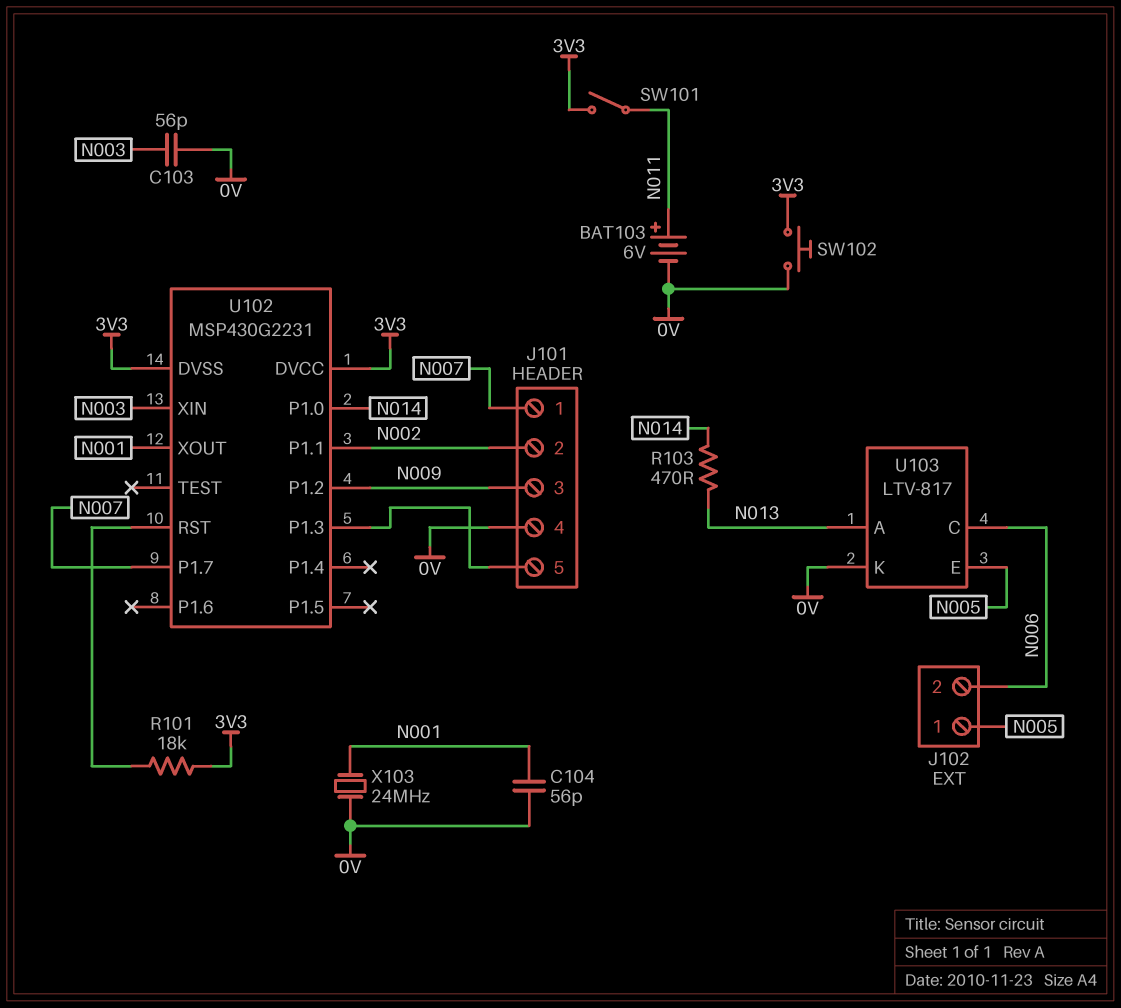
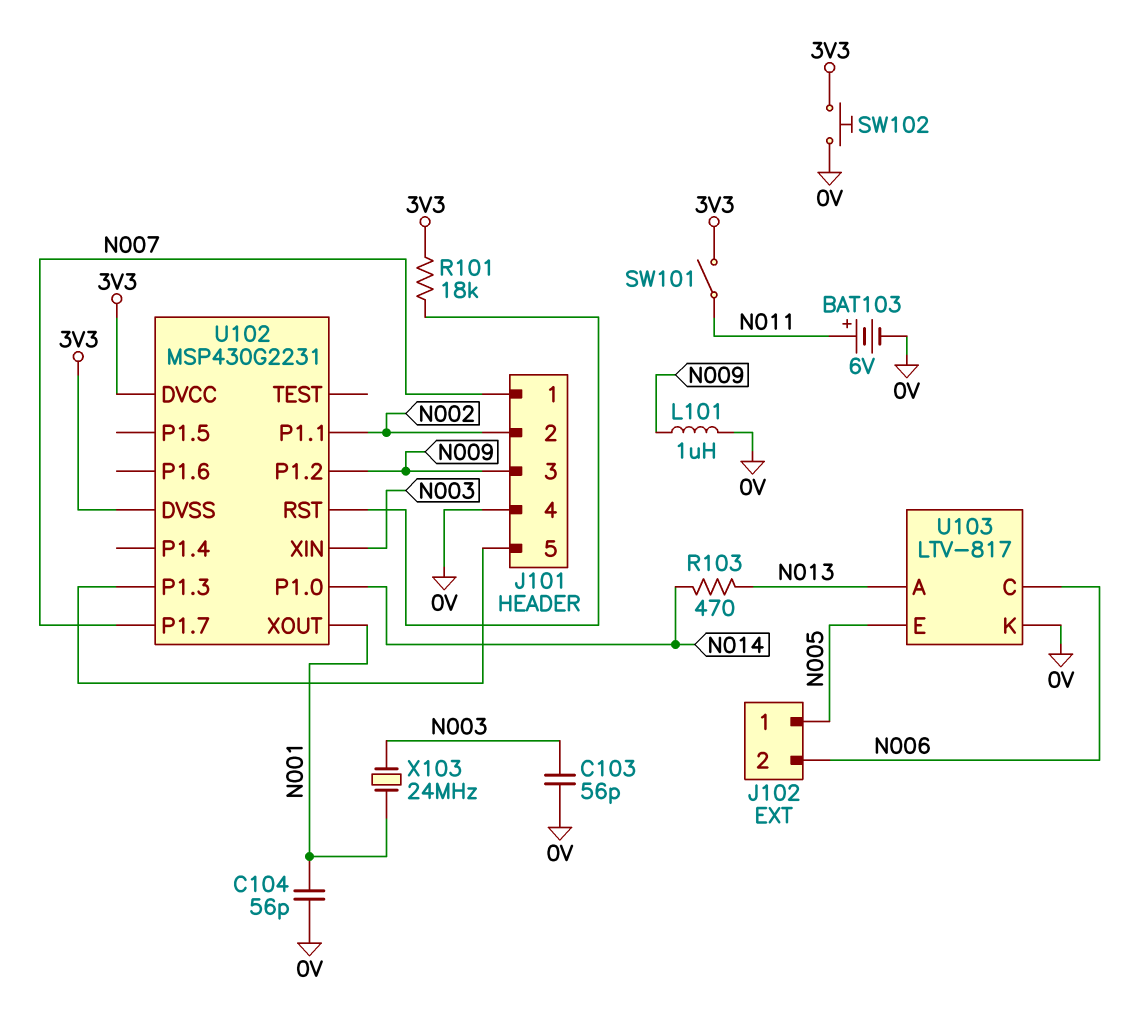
L101: none -> 1uH (0V, N009)
X103: 24MHz (0V, N001) -> 24MHz (N001, N003)

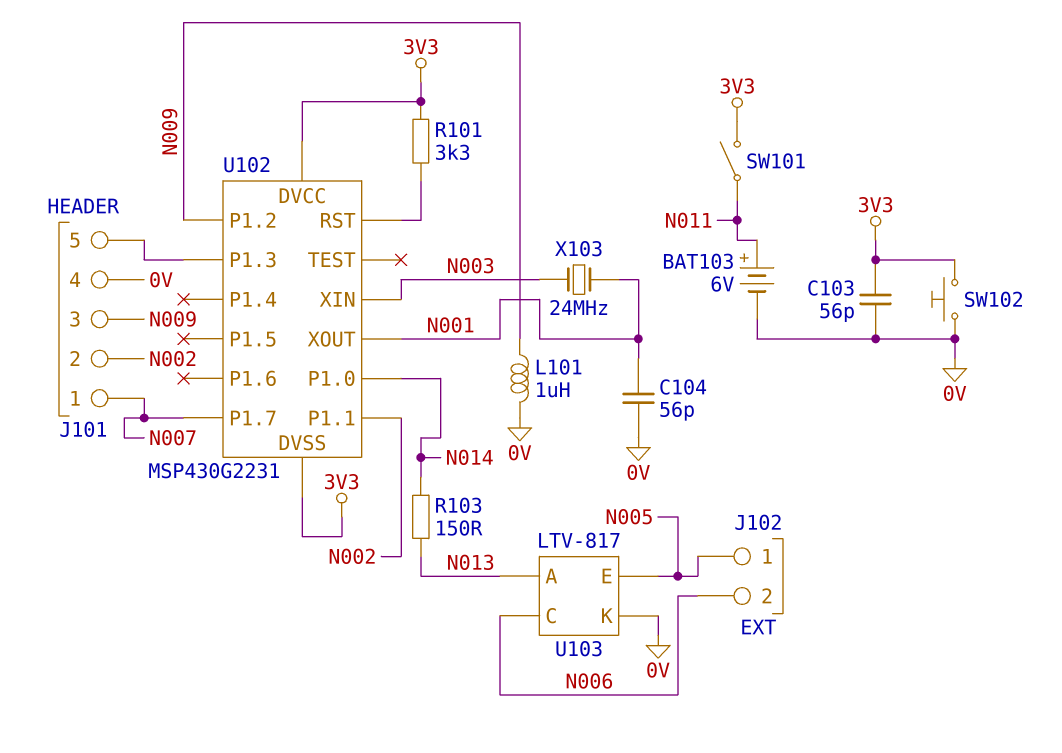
C103: 56pF (0V, N003) -> 56pF (0V, 3V3)
R101: 18k (3V3, U102/RST) -> 3.3k (3V3, U102/RST)
R103: 470 (N013, N014) -> 150 (N013, N014)

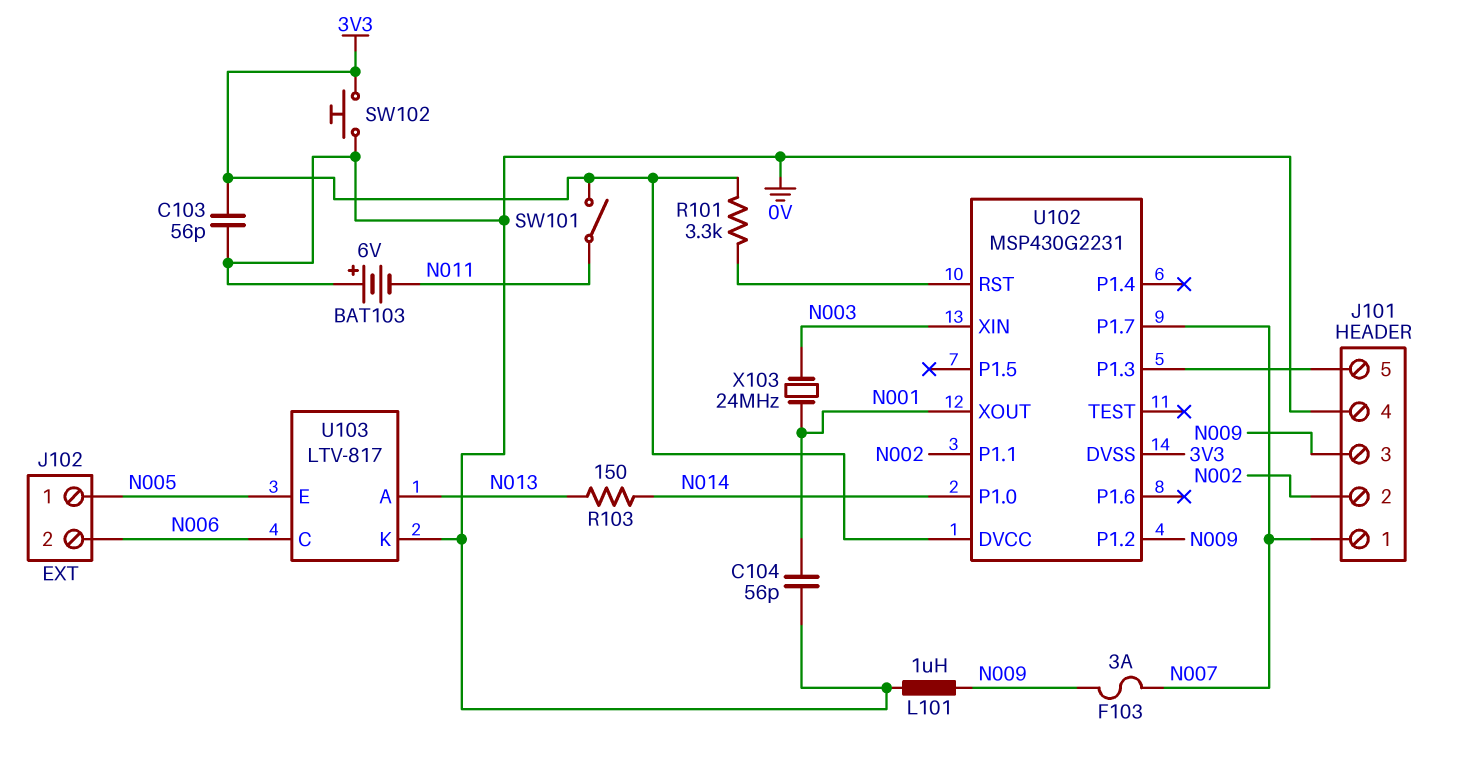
BAT103: 6V (plus N011, minus 0V) -> 6V (plus 0V, minus N011)
F103: none -> 3A (N007, N009)

